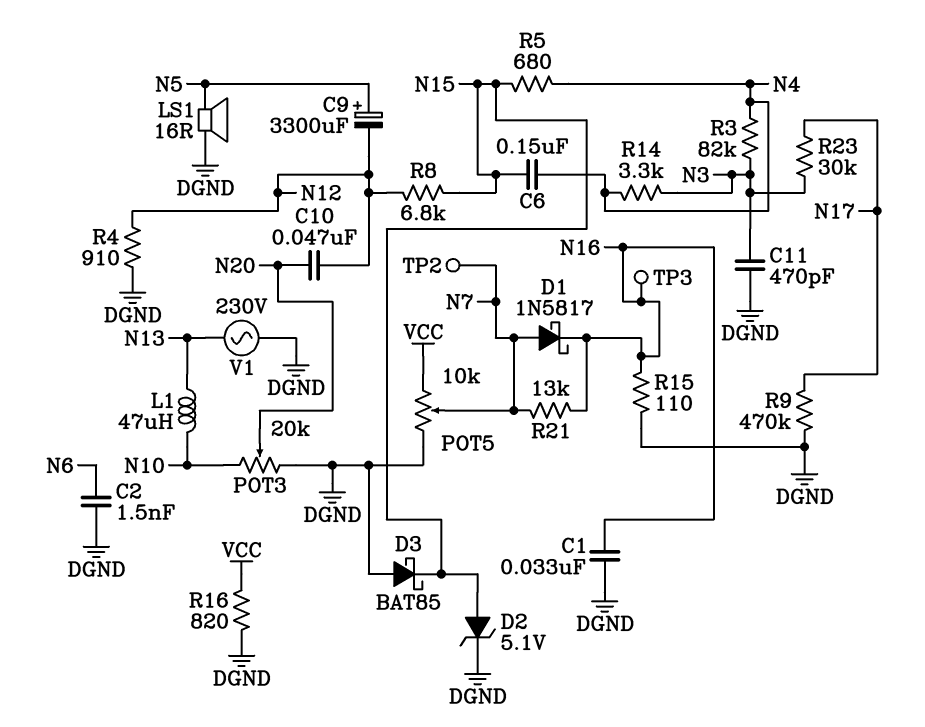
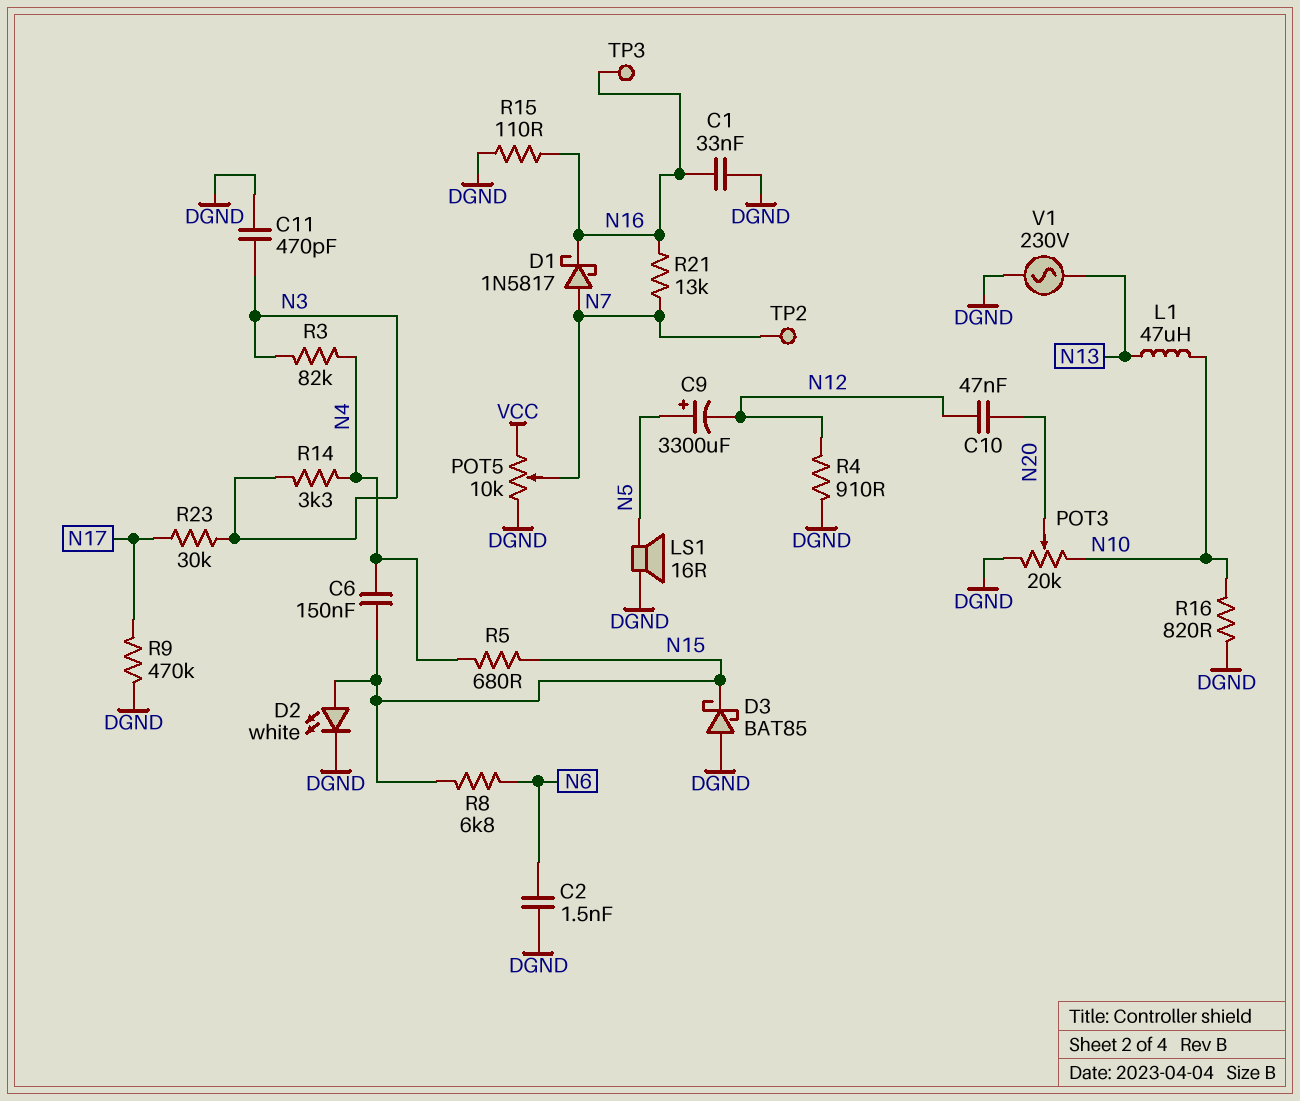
D2: zener 5.1V (A N15, K DGND) -> LED white (A N15, K DGND)
R8: 6.8k (N12, N15) -> 6.8k (N6, N15)
R16: 820 (DGND, VCC) -> 820 (DGND, N10)

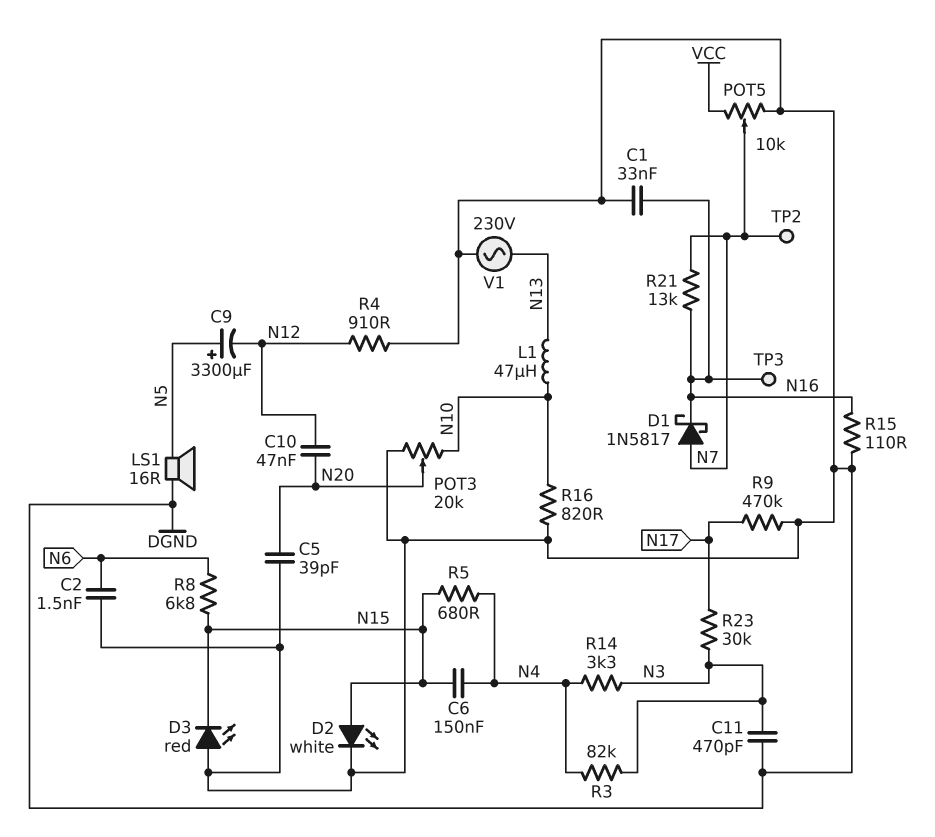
C5: none -> 39pF (DGND, N20)
D3: schottky BAT85 (A DGND, K N15) -> LED red (A DGND, K N15)

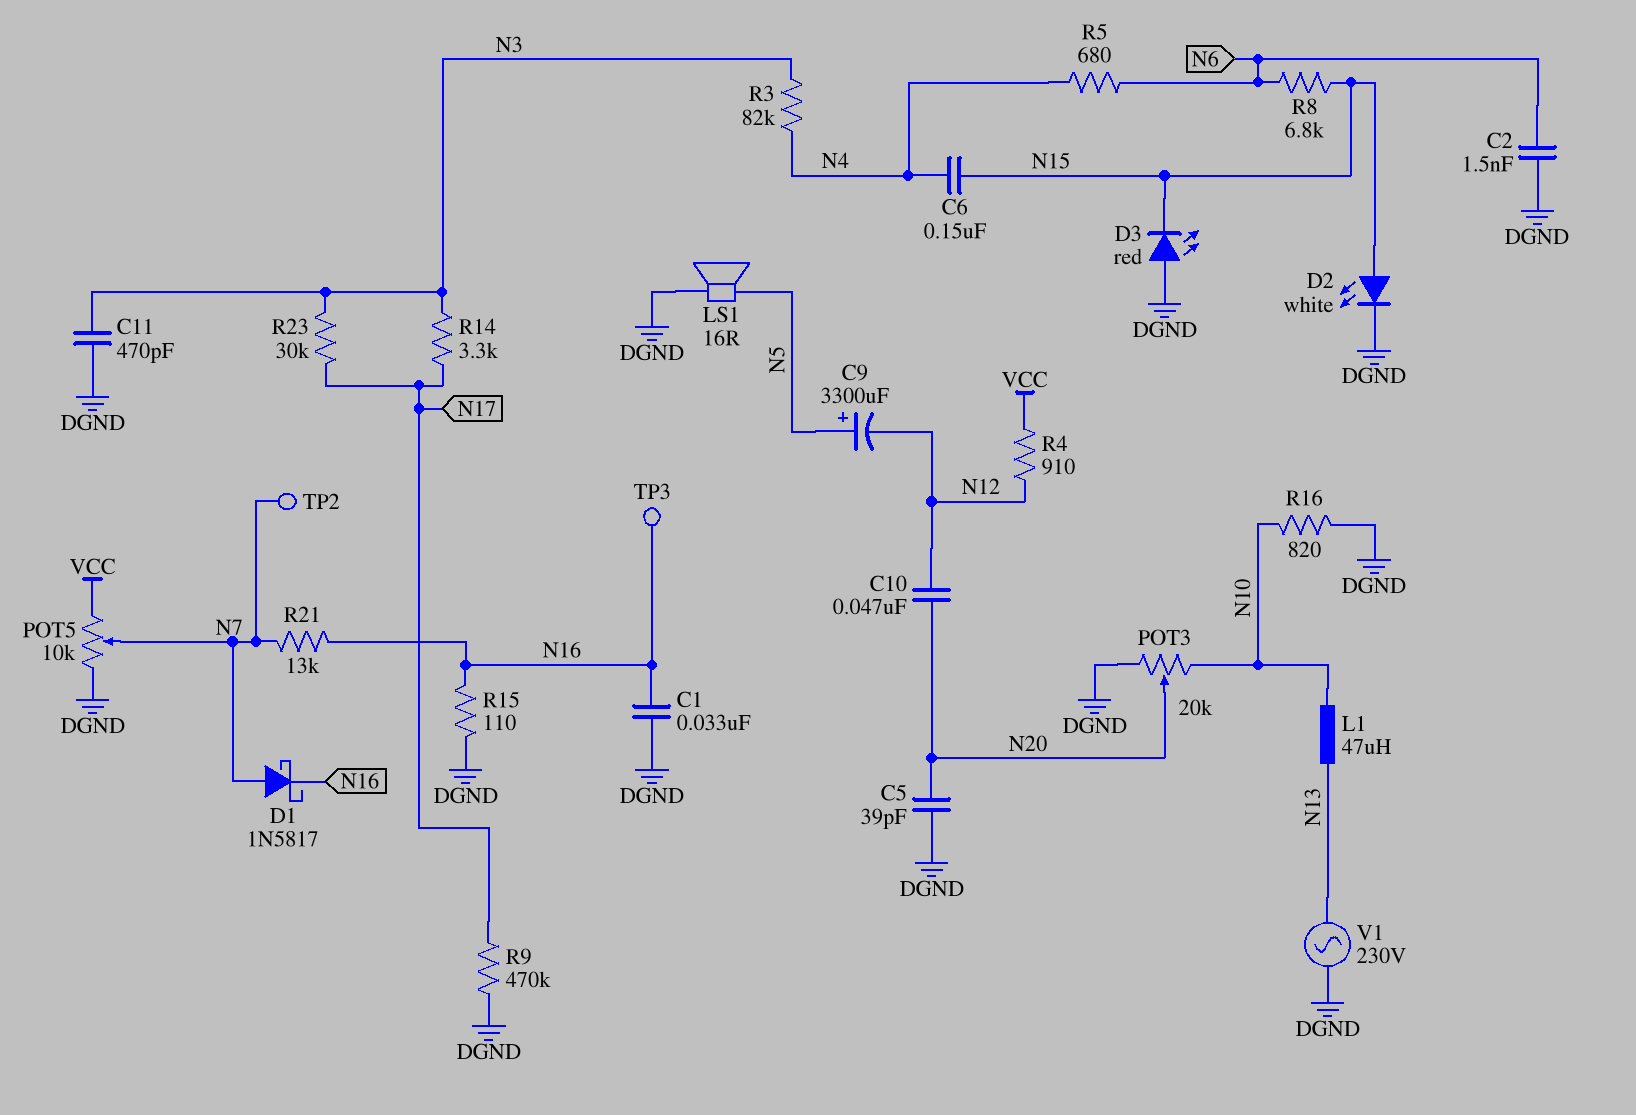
R4: 910 (DGND, N12) -> 910 (N12, VCC)
R5: 680 (N4, N15) -> 680 (N4, N6)
R14: 3.3k (N3, N4) -> 3.3k (N3, N17)

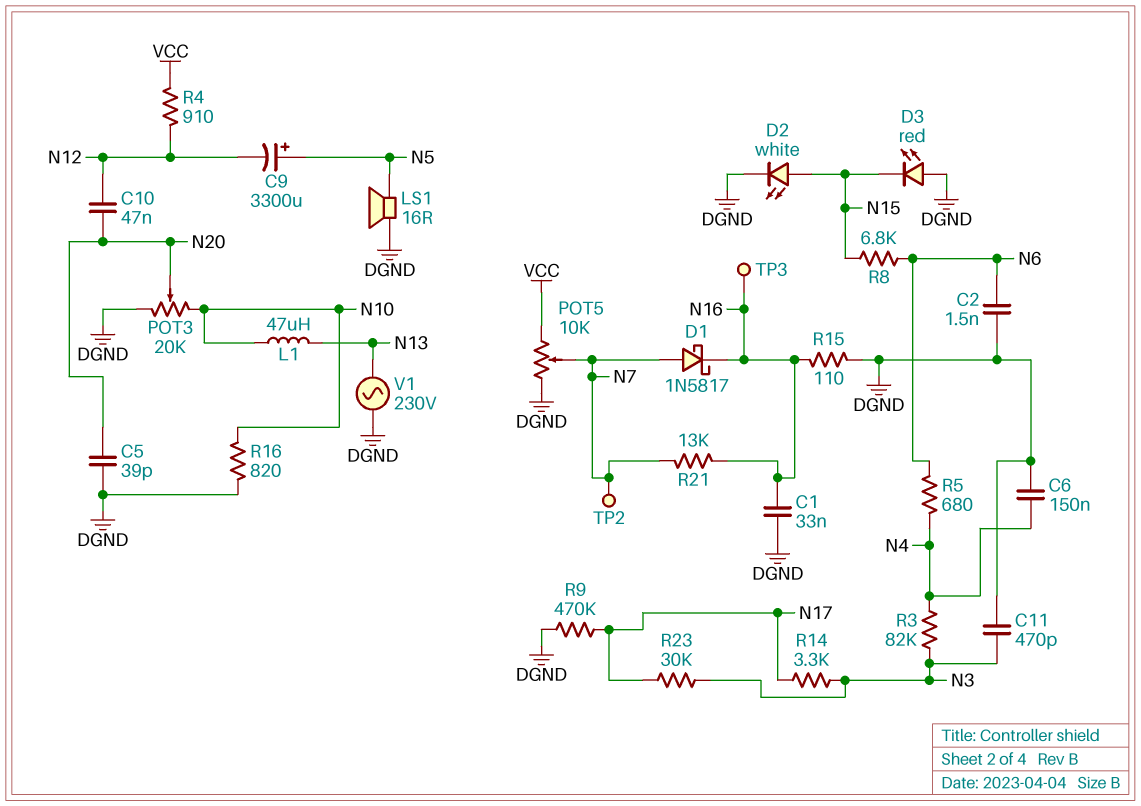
C6: 150nF (N4, N15) -> 150nF (DGND, N4)

